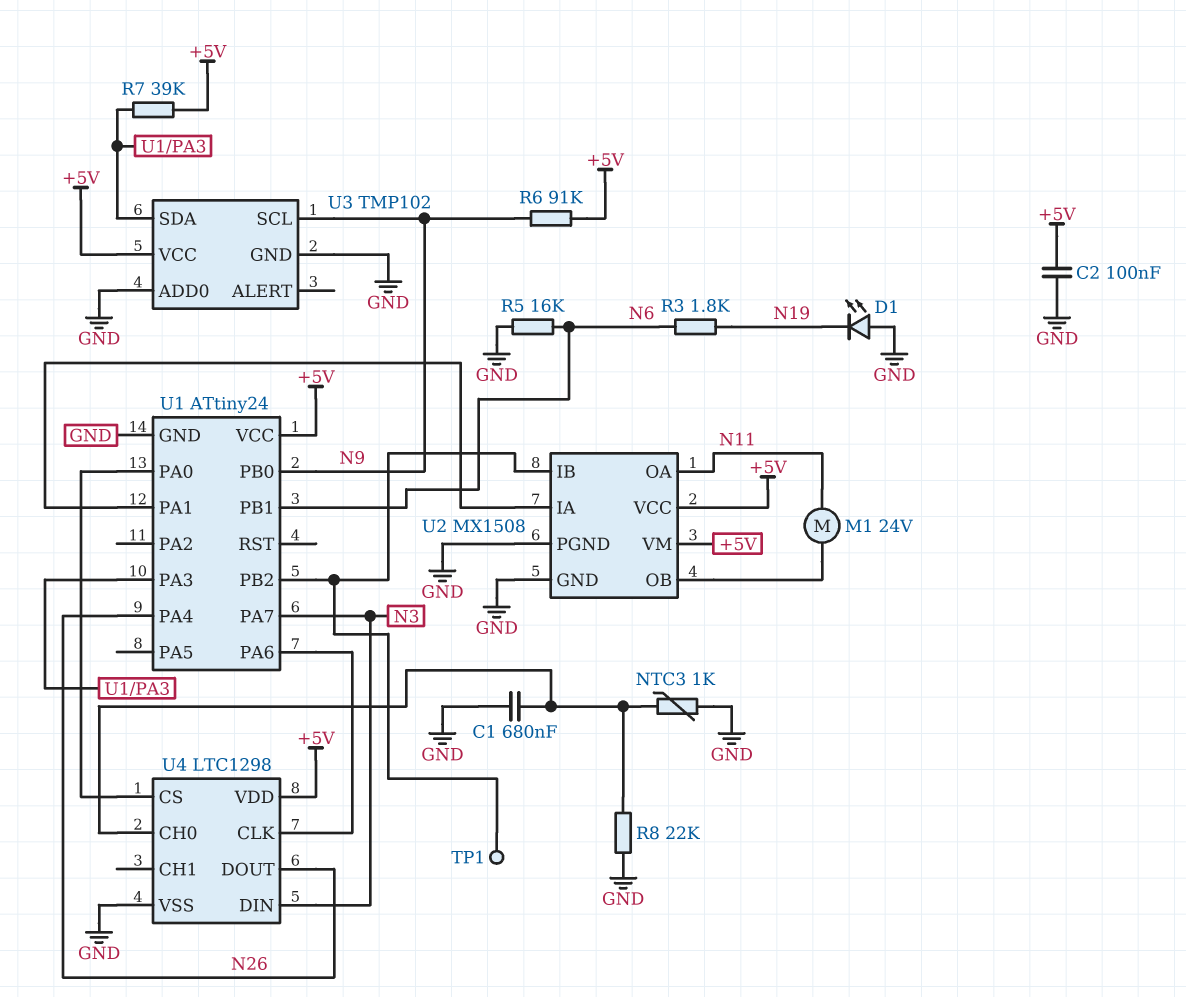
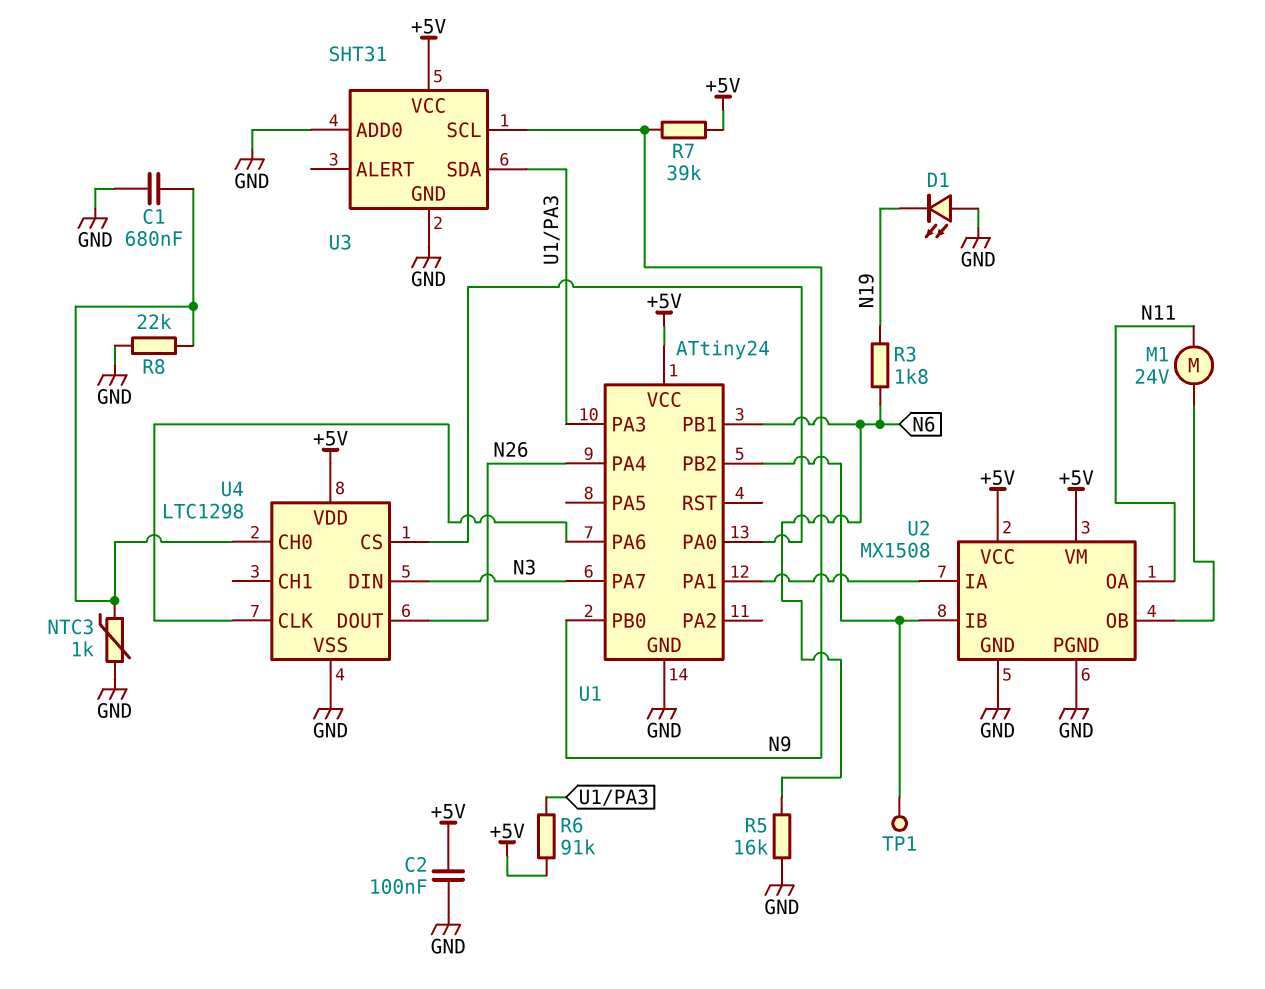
R6: 91k (+5V, N9) -> 91k (+5V, U1/PA3)
R7: 39k (+5V, U1/PA3) -> 39k (+5V, N9)
U3: TMP102 -> SHT31

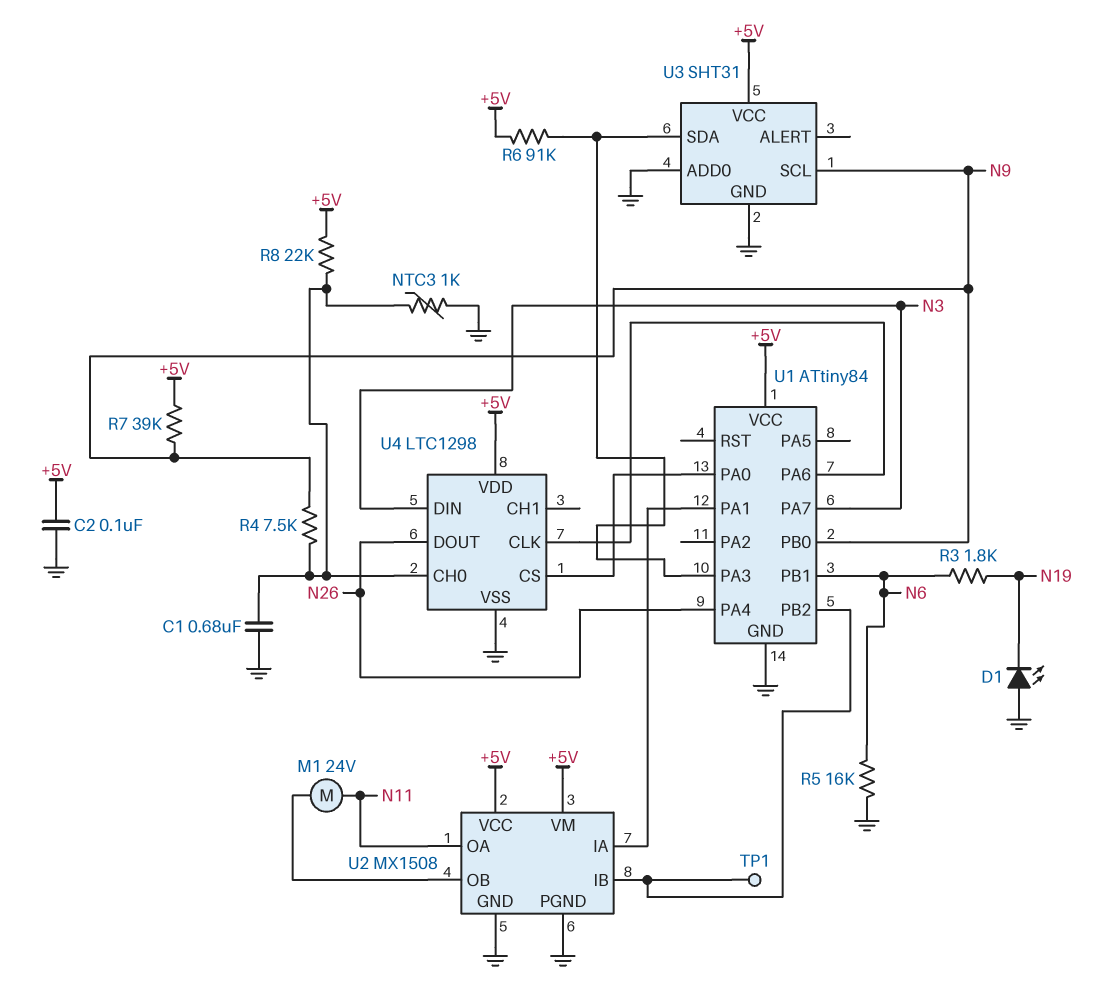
R4: none -> 7.5k (N9, U4/CH0)
R8: 22k (GND, U4/CH0) -> 22k (+5V, U4/CH0)
U1: ATtiny24 -> ATtiny84

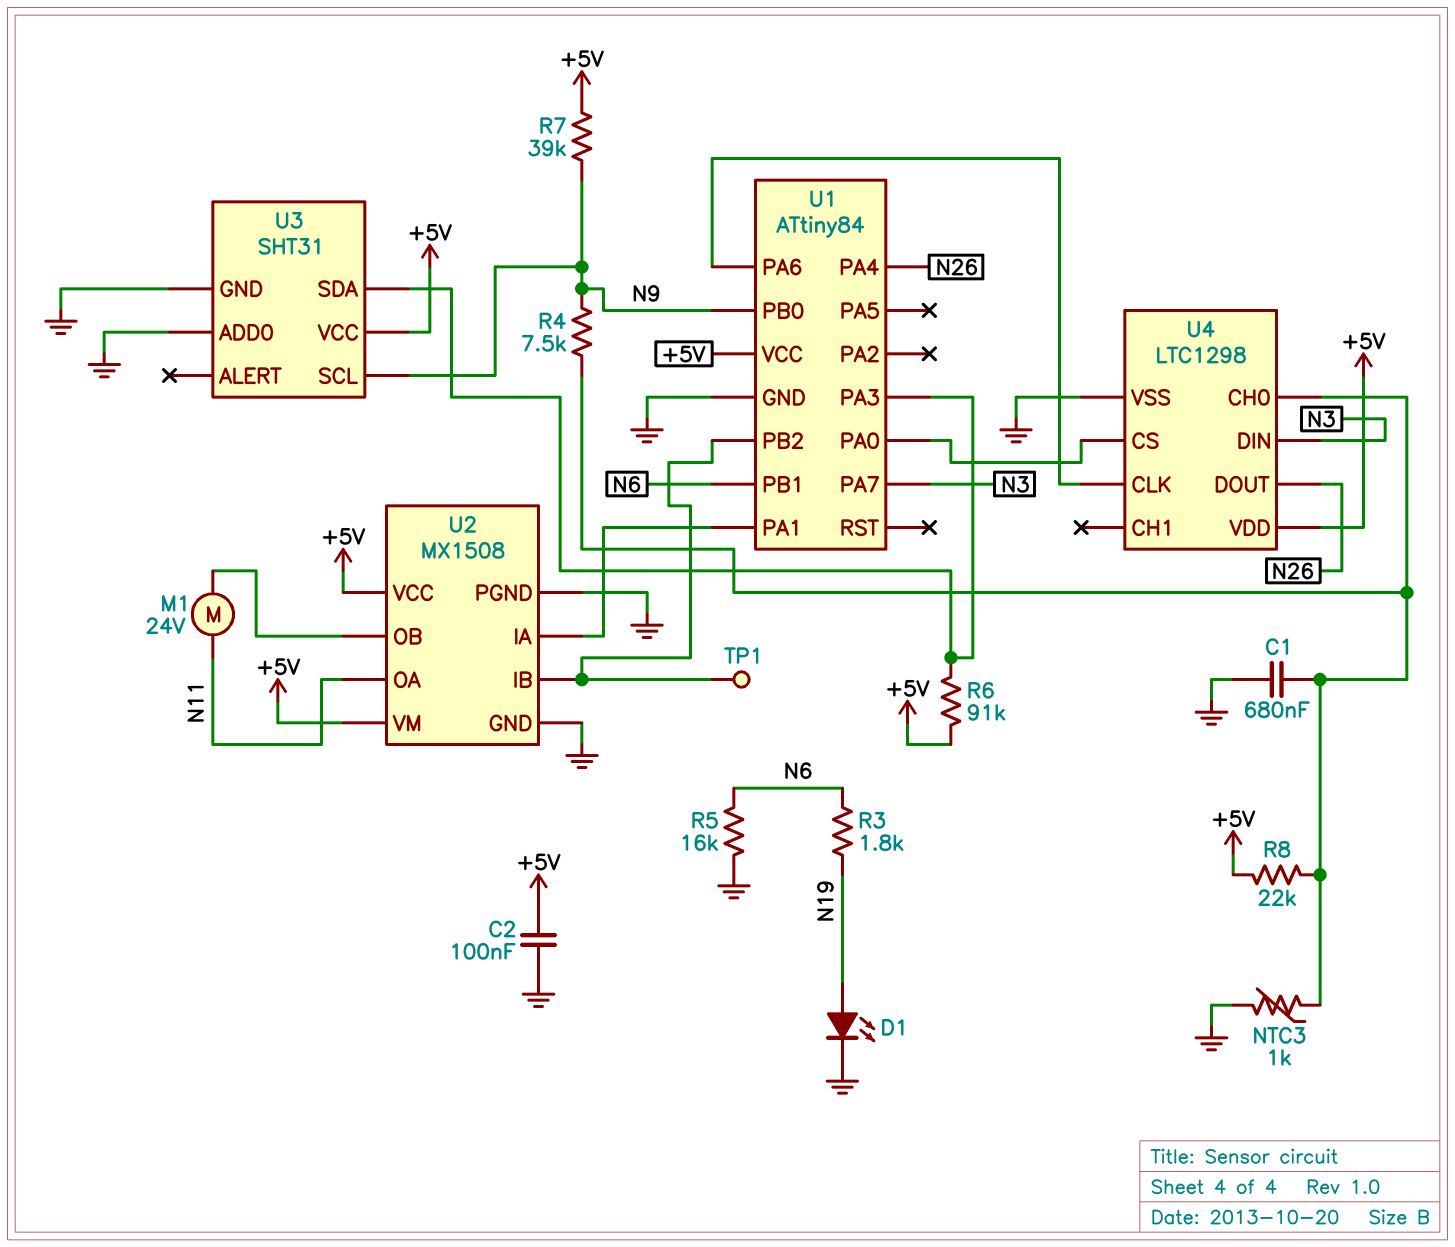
D1: LED (A GND, K N19) -> LED (A N19, K GND)

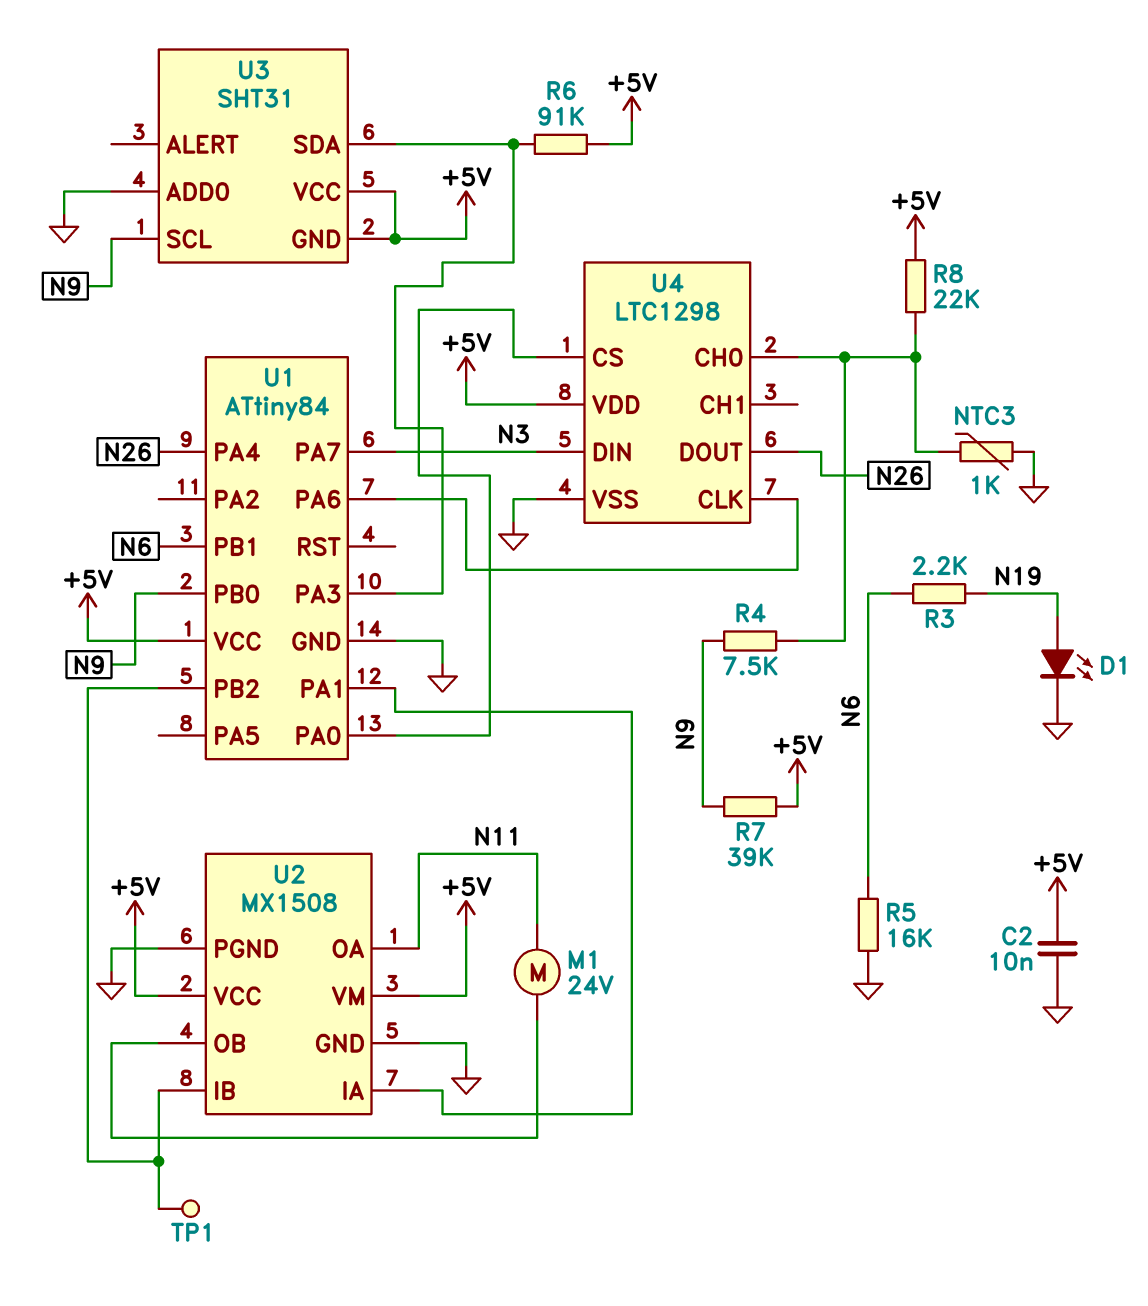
C1: 680nF (GND, U4/CH0) -> none
C2: 100nF (+5V, GND) -> 10nF (+5V, GND)
R3: 1.8k (N6, N19) -> 2.2k (N6, N19)
U3 pin GND: GND -> +5V

